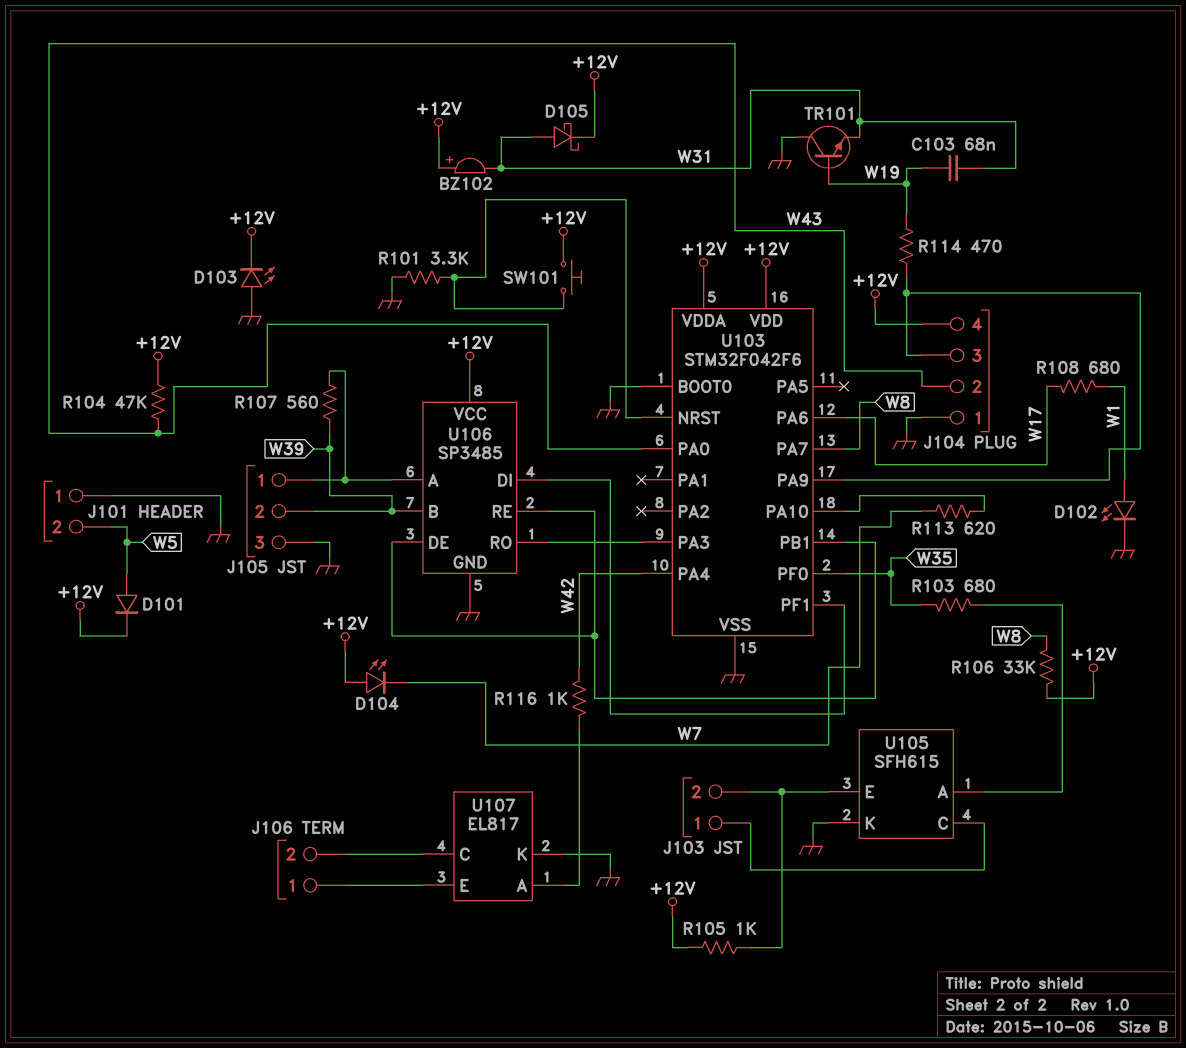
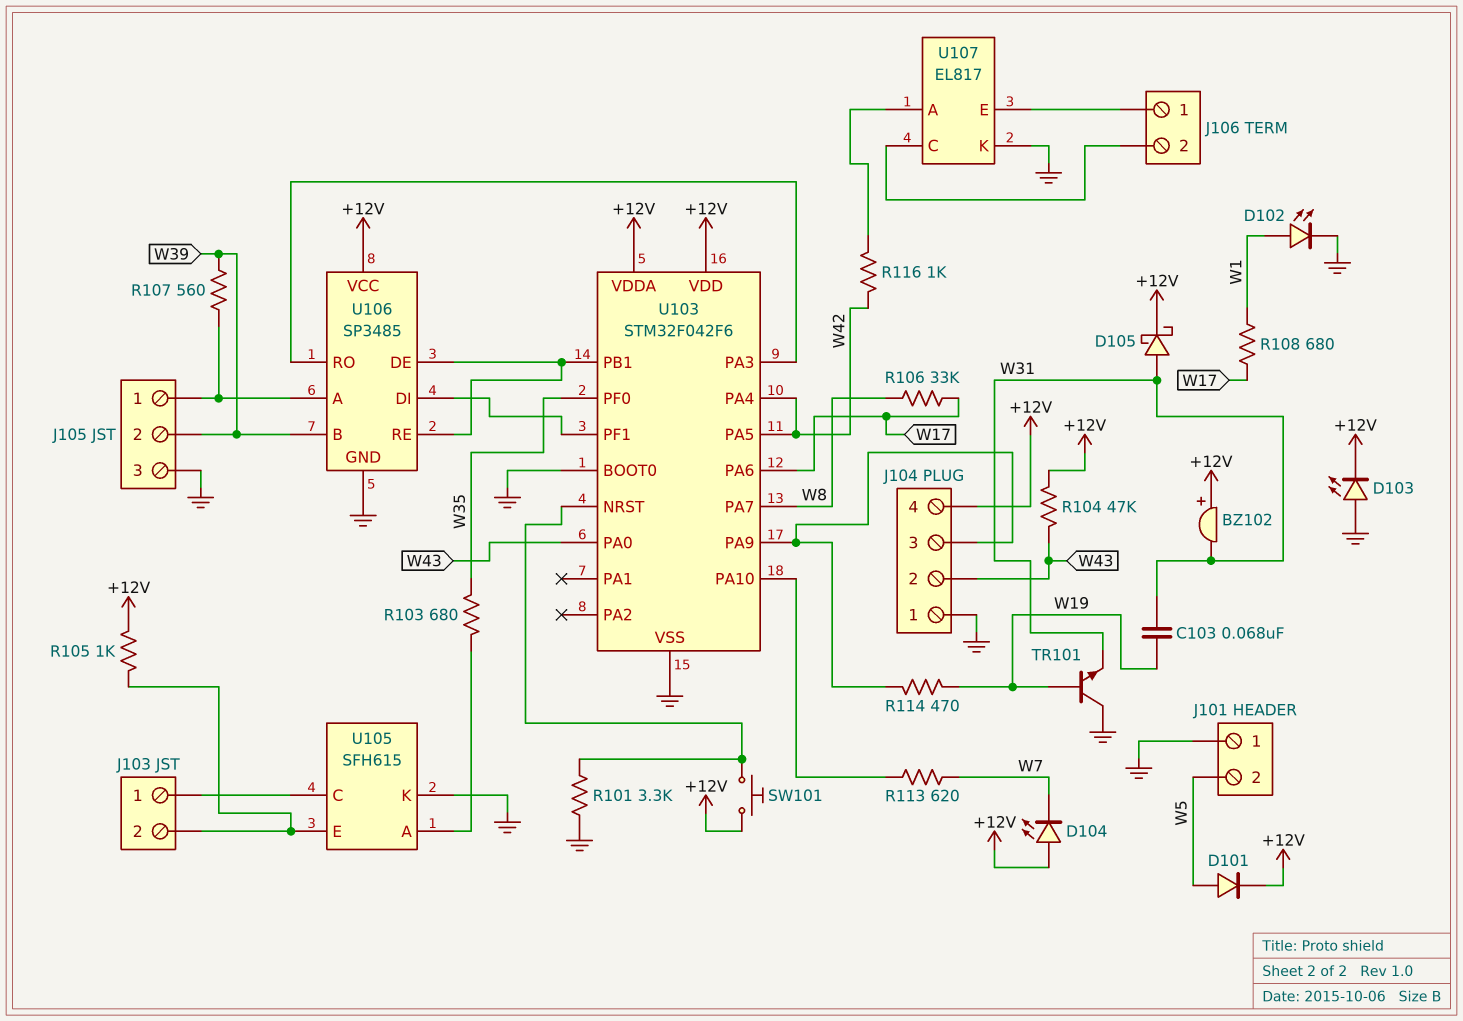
R106: 33k (+12V, W8) -> 33k (W8, W17)
U103 pin PA5: none -> W42

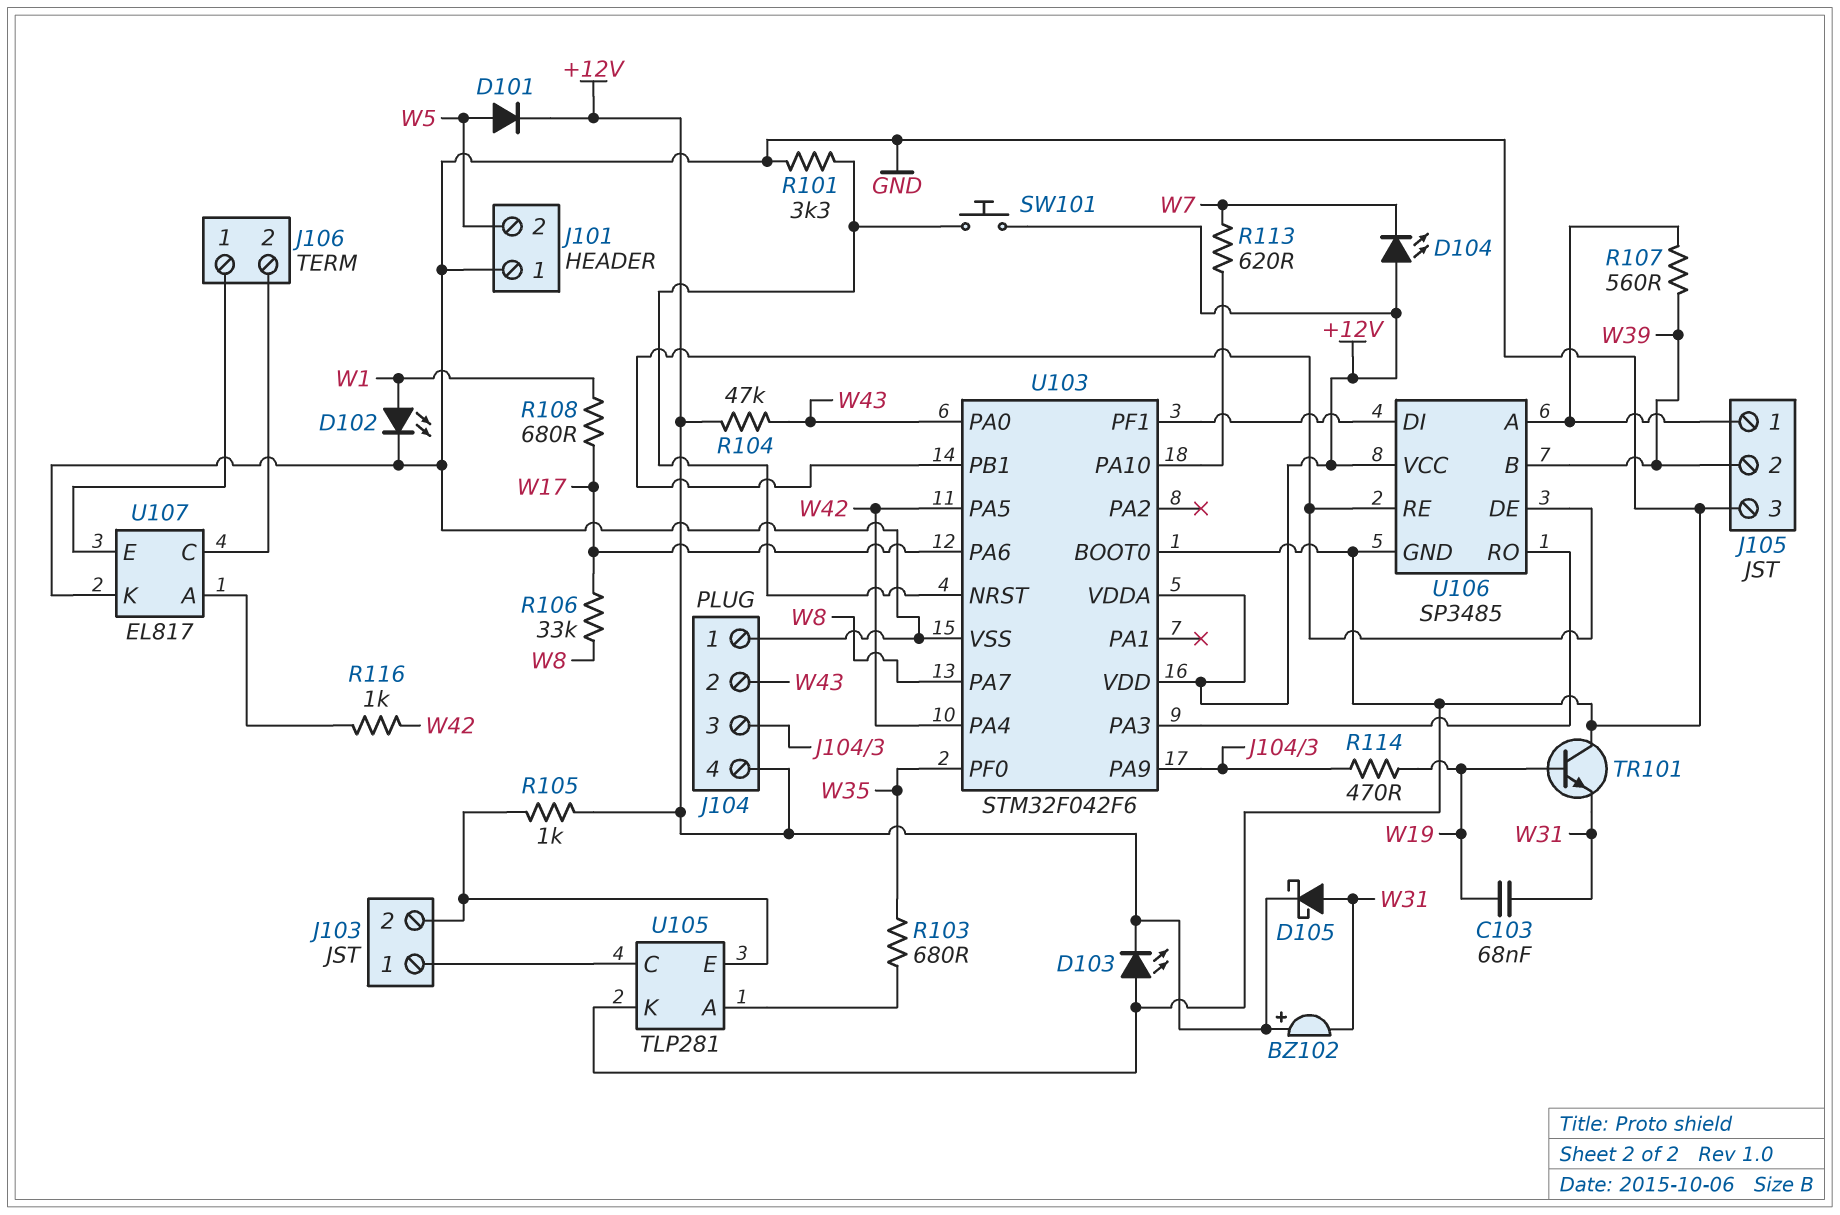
U105: SFH615 -> TLP281

